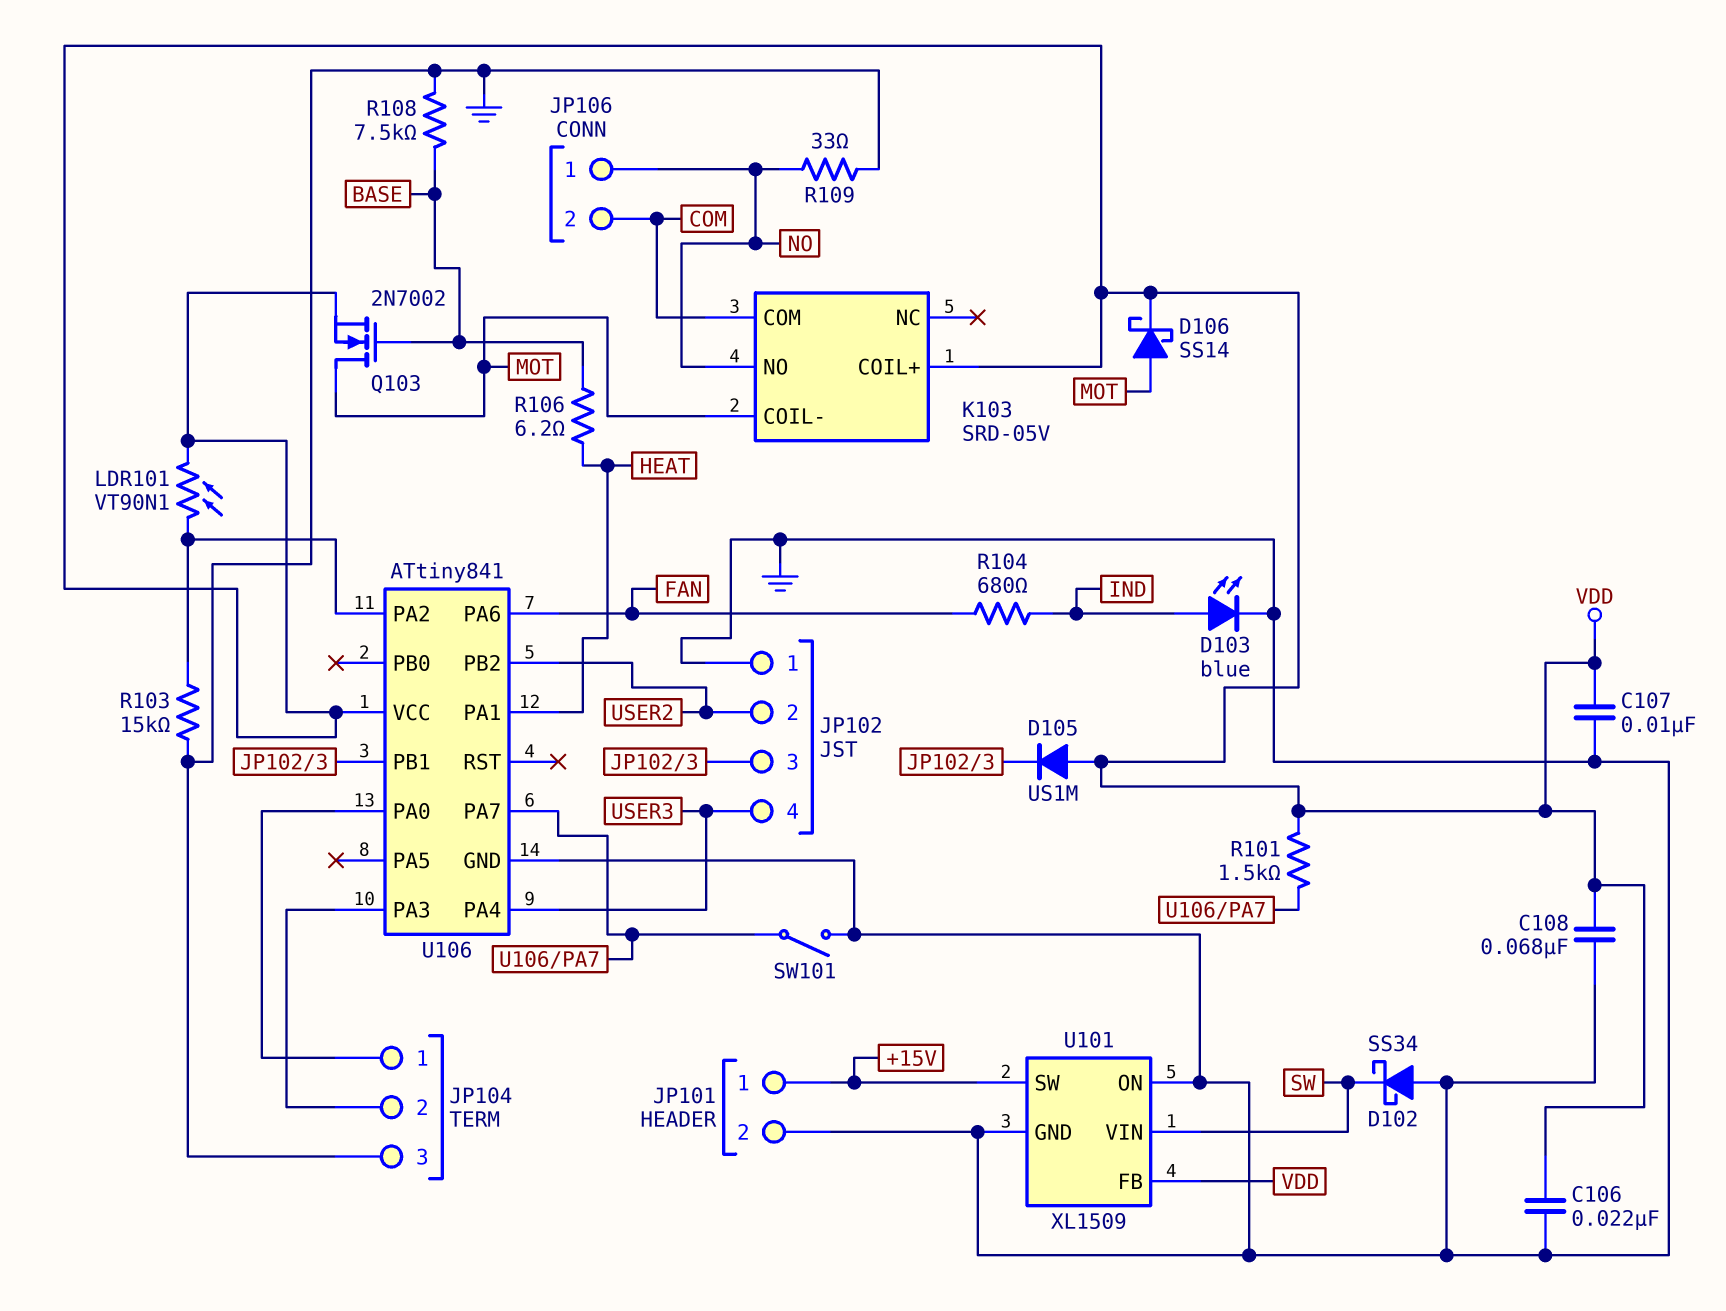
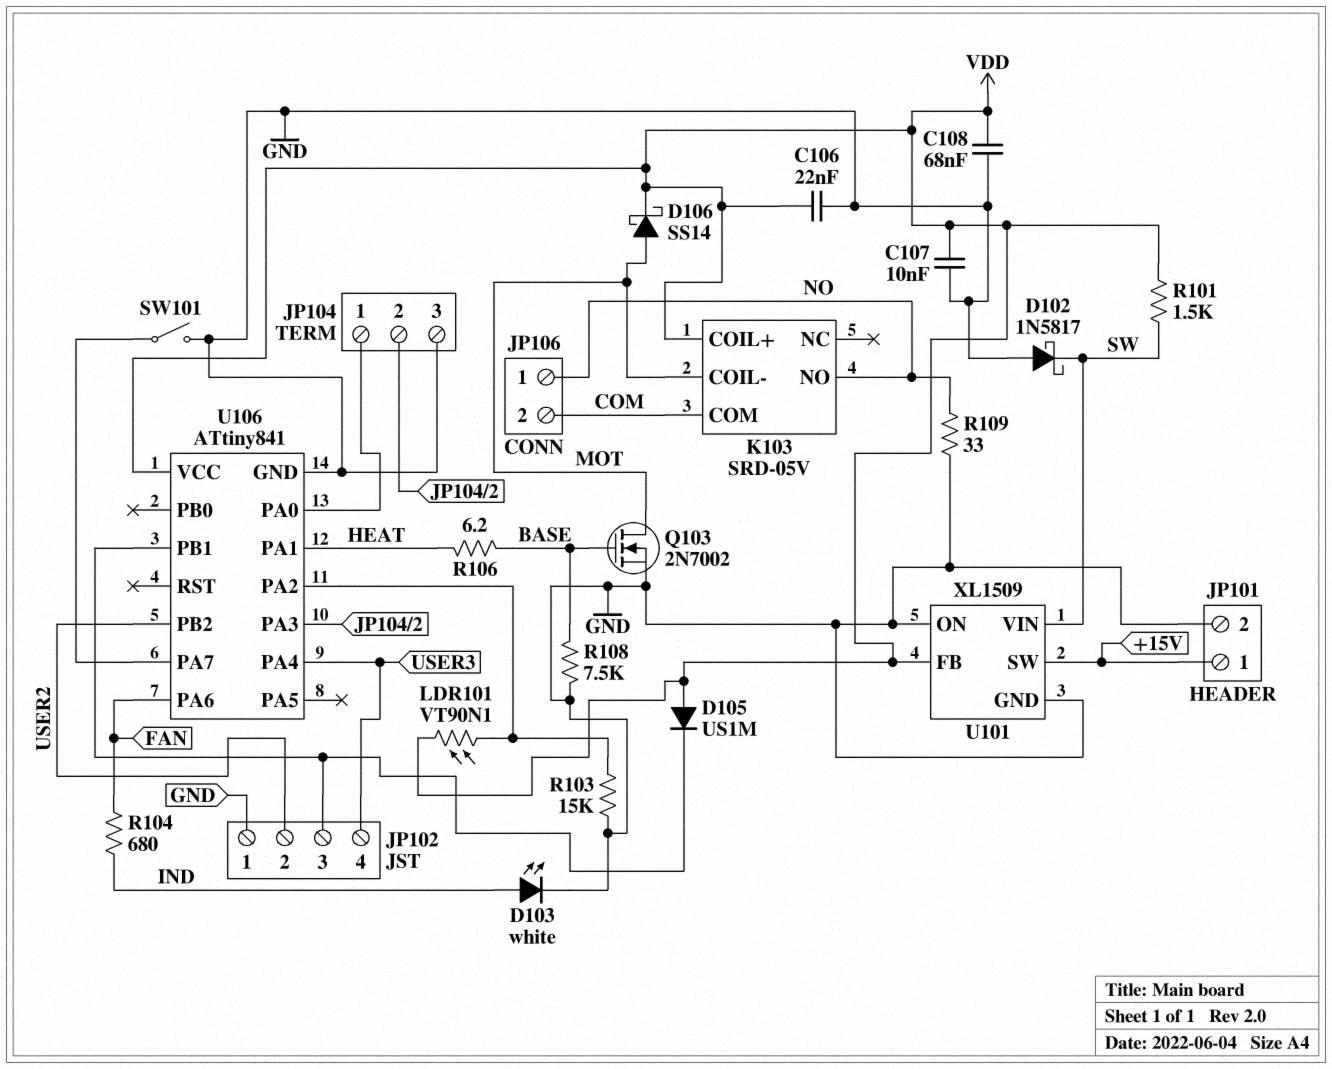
D102: schottky SS34 (A GND, K SW) -> schottky 1N5817 (A GND, K SW)
D103: LED blue (A IND, K GND) -> LED white (A IND, K GND)
Q103: NMOS 2N7002 (G BASE, D MOT, S VDD) -> NMOS 2N7002 (G BASE, D MOT, S GND)
R101: 1.5k (U106/PA7, VDD) -> 1.5k (SW, VDD)

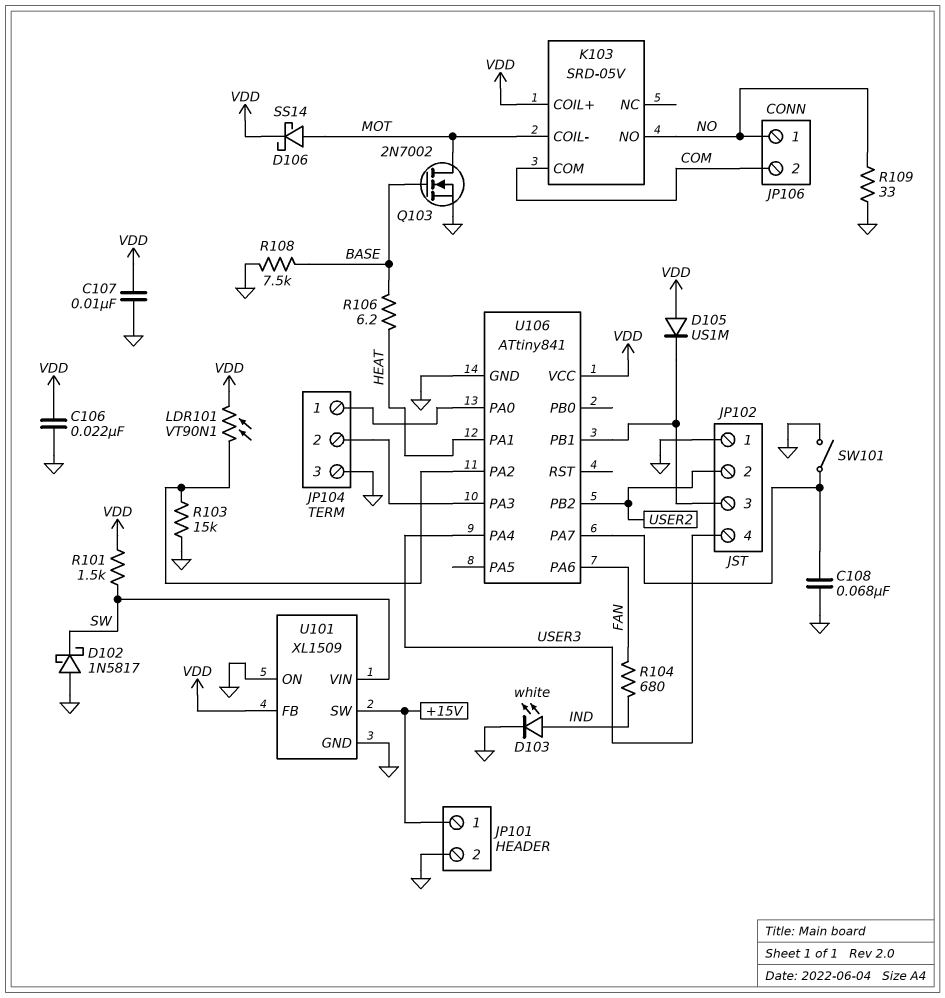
C108: 68nF (GND, VDD) -> 68nF (GND, U106/PA7)

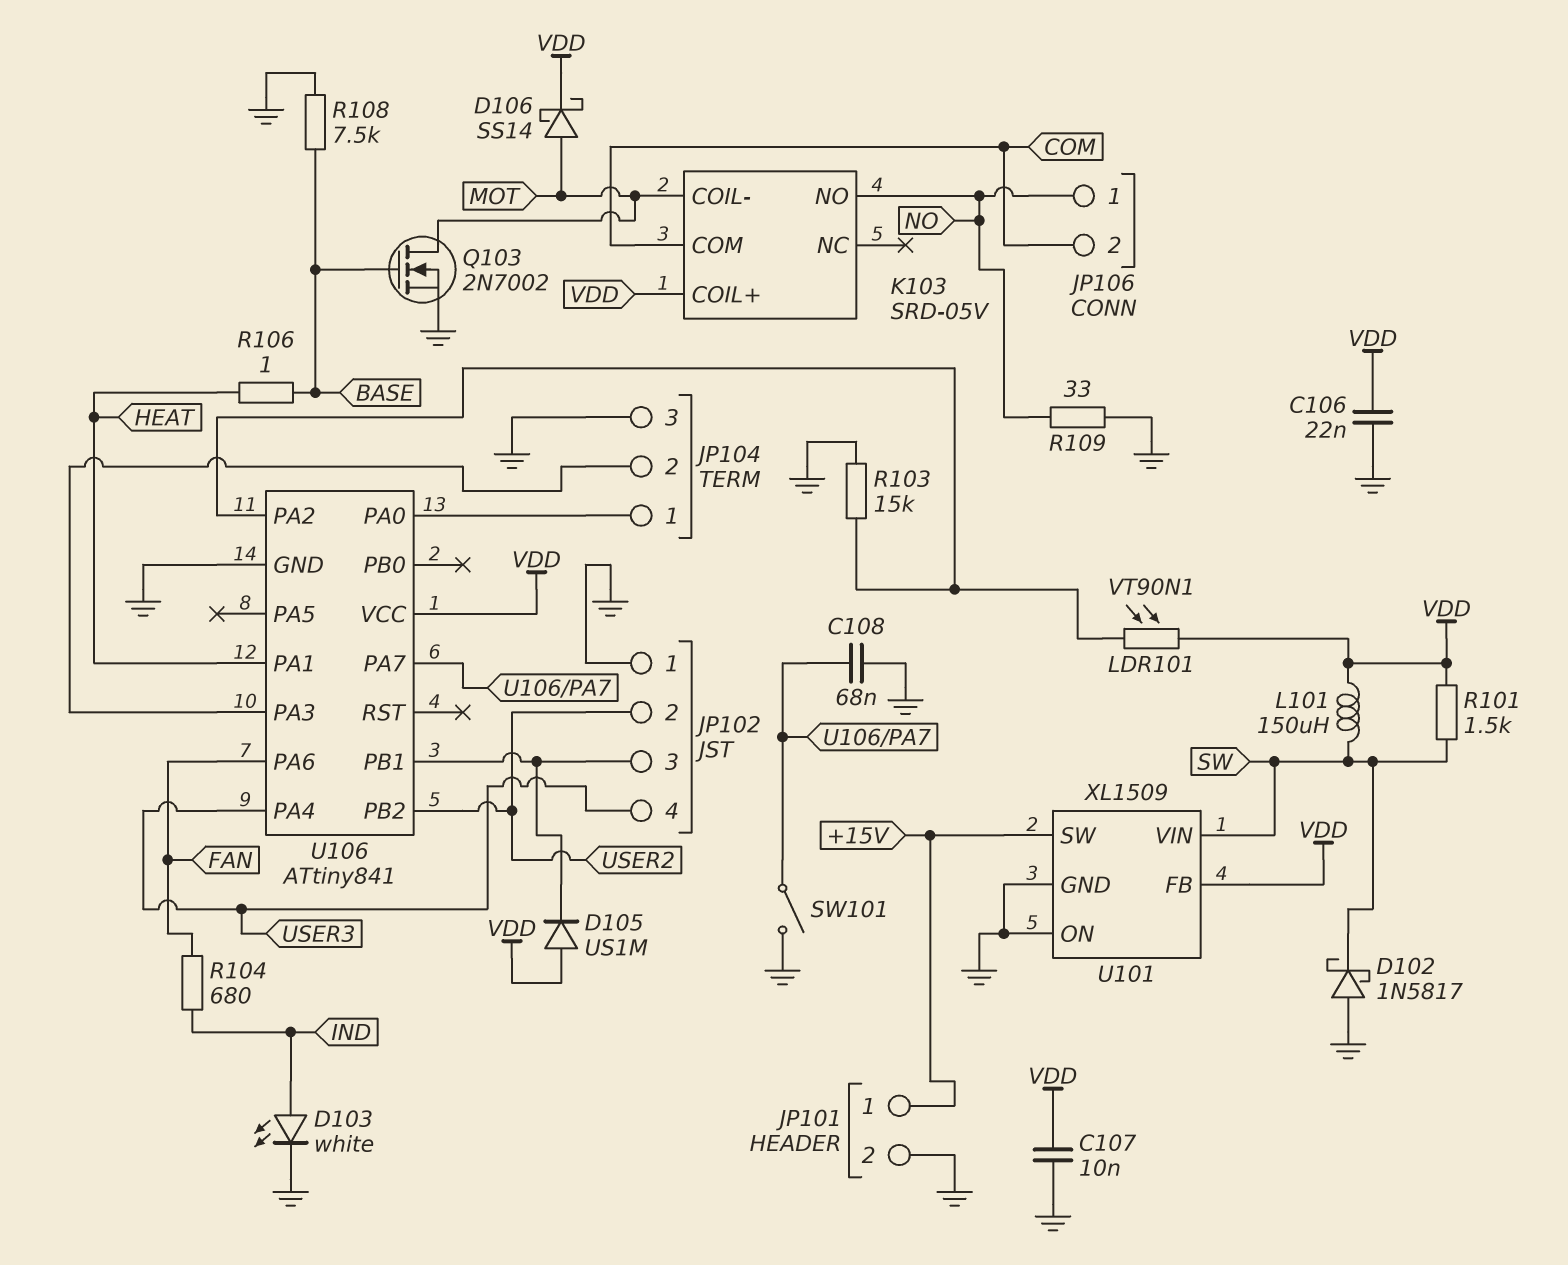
L101: none -> 150uH (SW, VDD)
R106: 6.2 (BASE, HEAT) -> 1 (BASE, HEAT)

